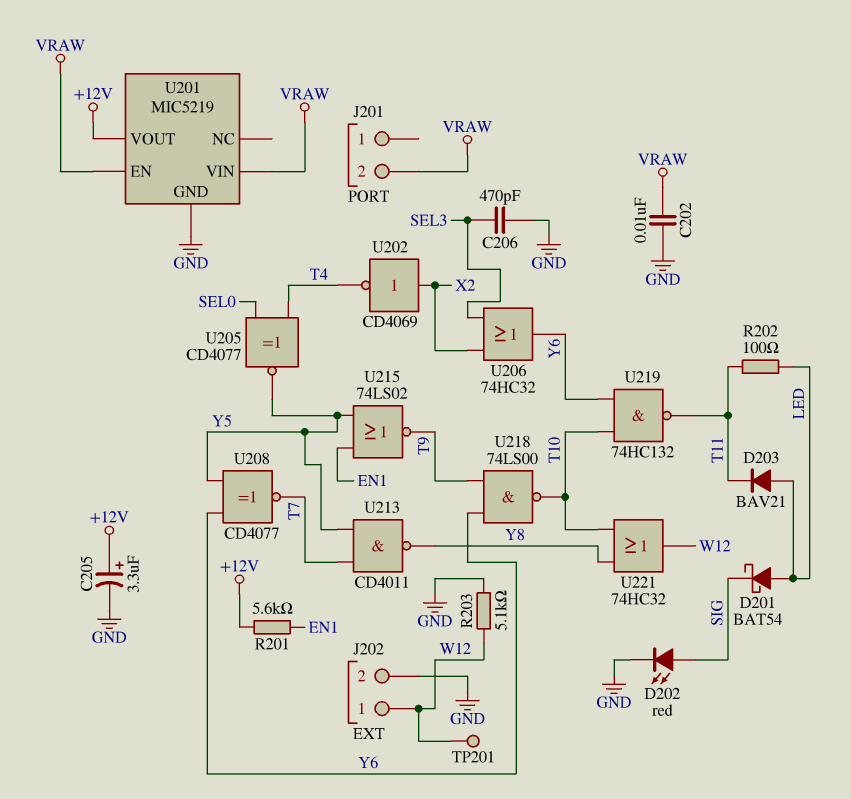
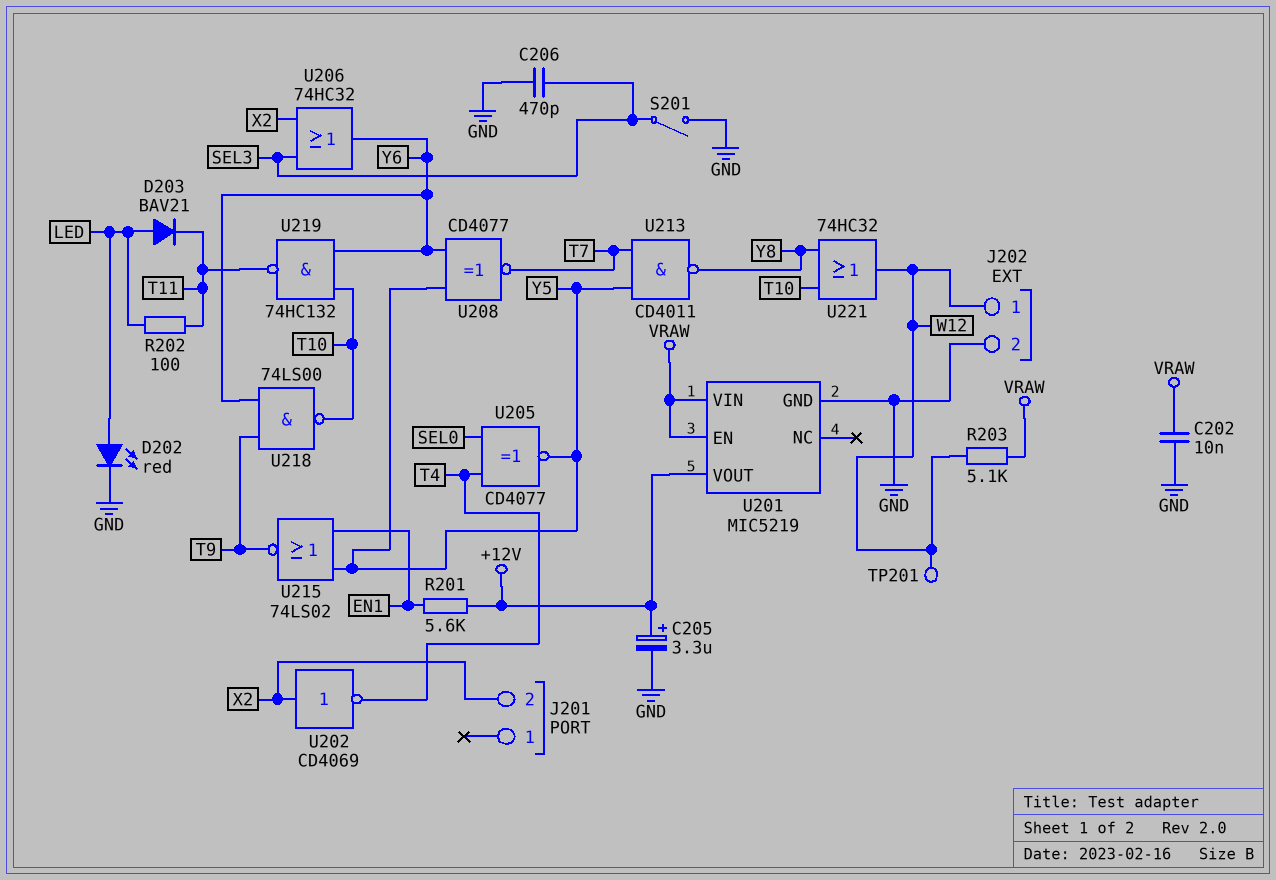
D201: schottky BAT54 (A LED, K SIG) -> none
D202: LED red (A SIG, K GND) -> LED red (A LED, K GND)
J201 pin 2: VRAW -> X2
R203: 5.1k (GND, W12) -> 5.1k (VRAW, W12)
S201: none -> switch (GND, SEL3)

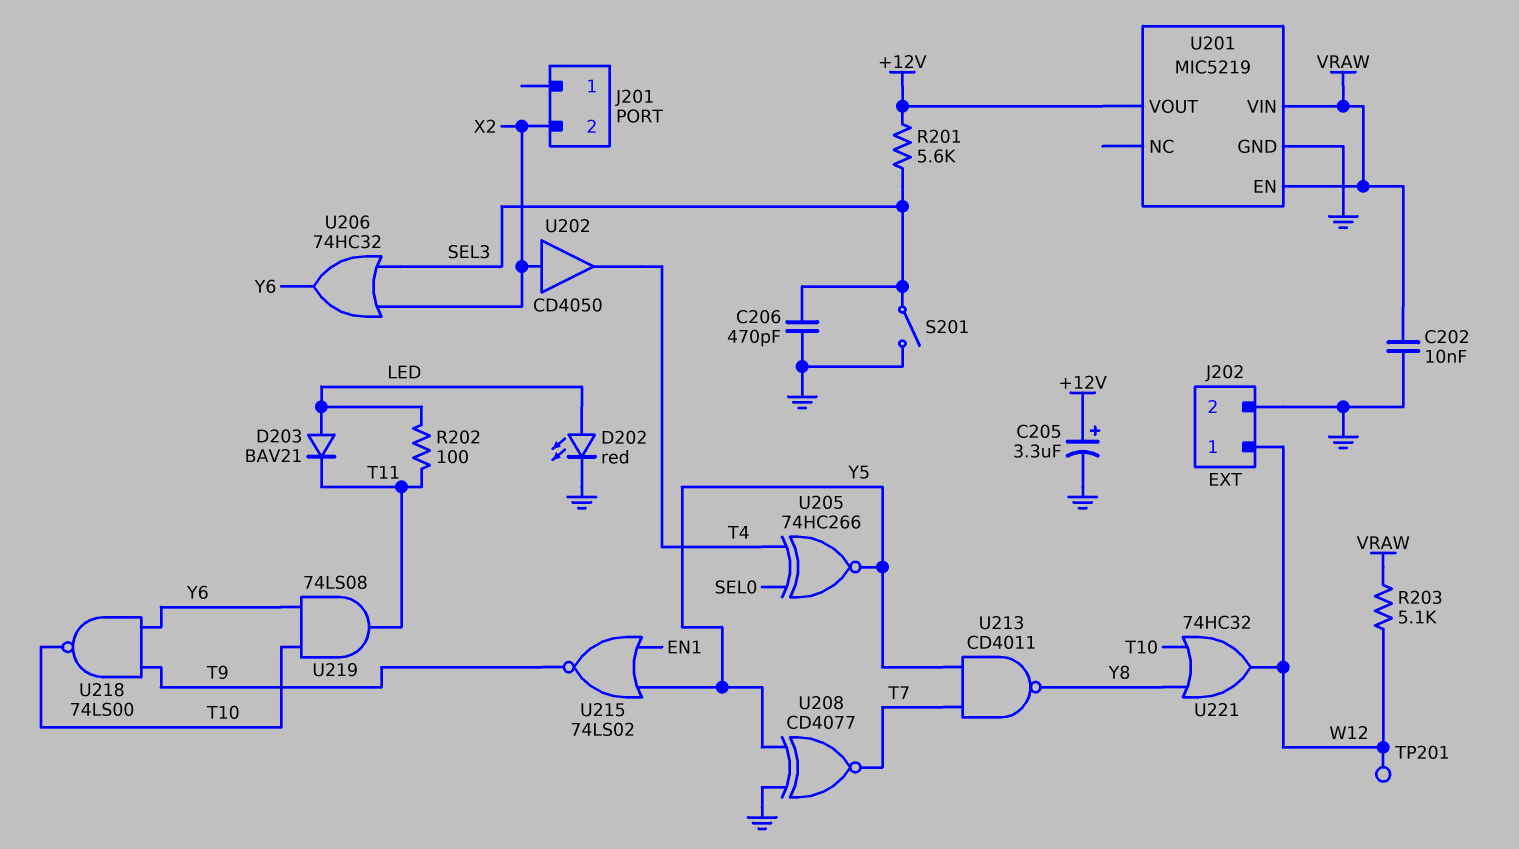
R201: 5.6k (+12V, EN1) -> 5.6k (+12V, SEL3)
U202: NOT CD4069 (in X2, out T4) -> buffer CD4050 (in X2, out T4)
U205: XNOR CD4077 (in SEL0, in T4, out Y5) -> XNOR 74HC266 (in SEL0, in T4, out Y5)
U208: XNOR CD4077 (in Y5, in Y6, out T7) -> XNOR CD4077 (in GND, in Y5, out T7)
U219: NAND 74HC132 (in T10, in Y6, out T11) -> AND 74LS08 (in T10, in Y6, out T11)

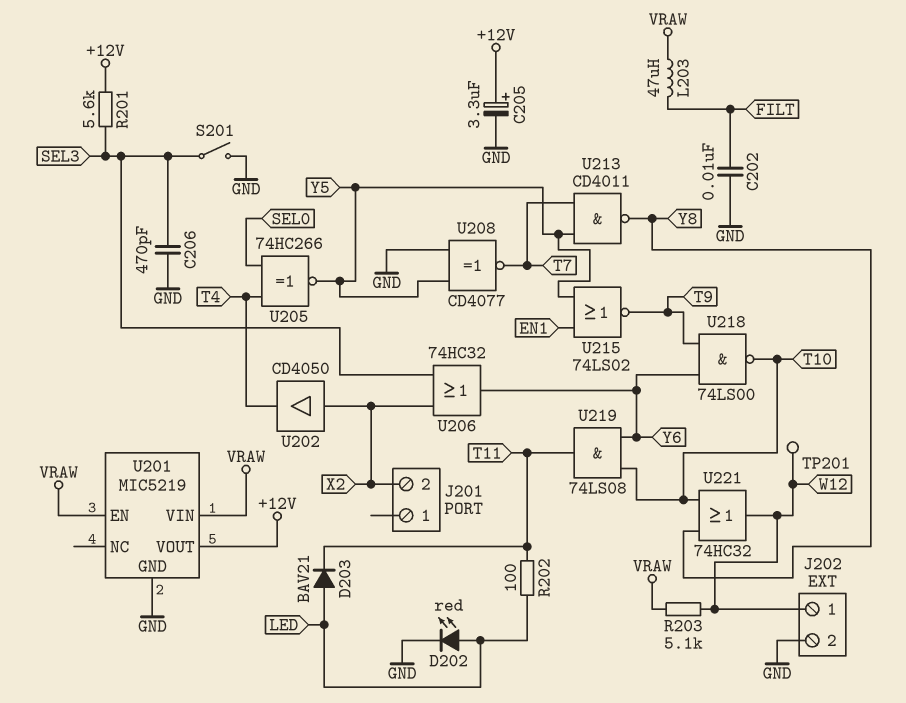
C202: 10nF (GND, VRAW) -> 10nF (FILT, GND)
L203: none -> 47uH (FILT, VRAW)

